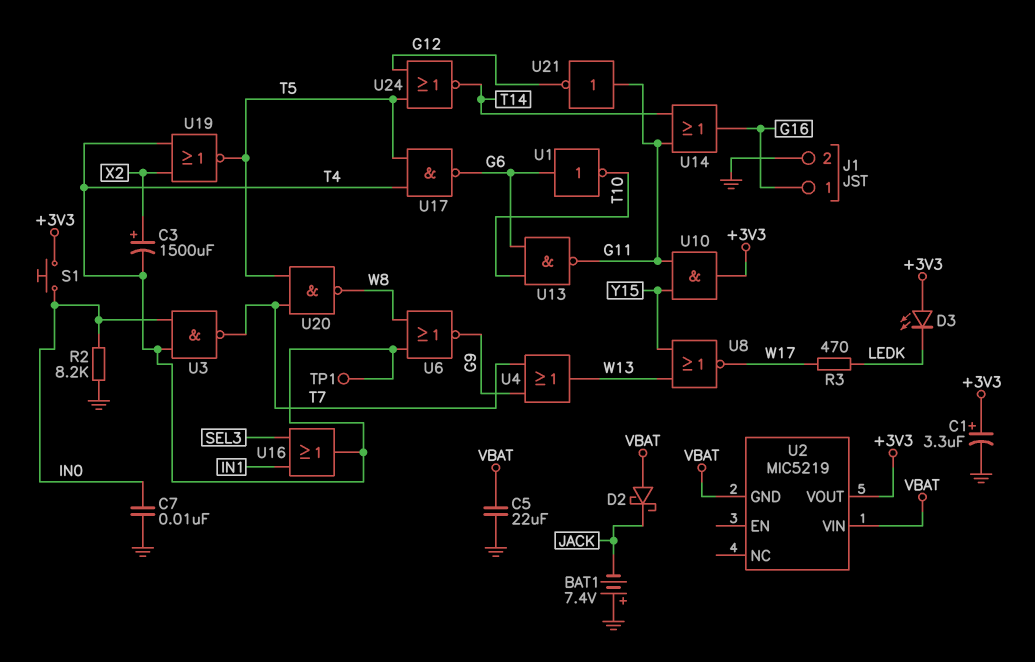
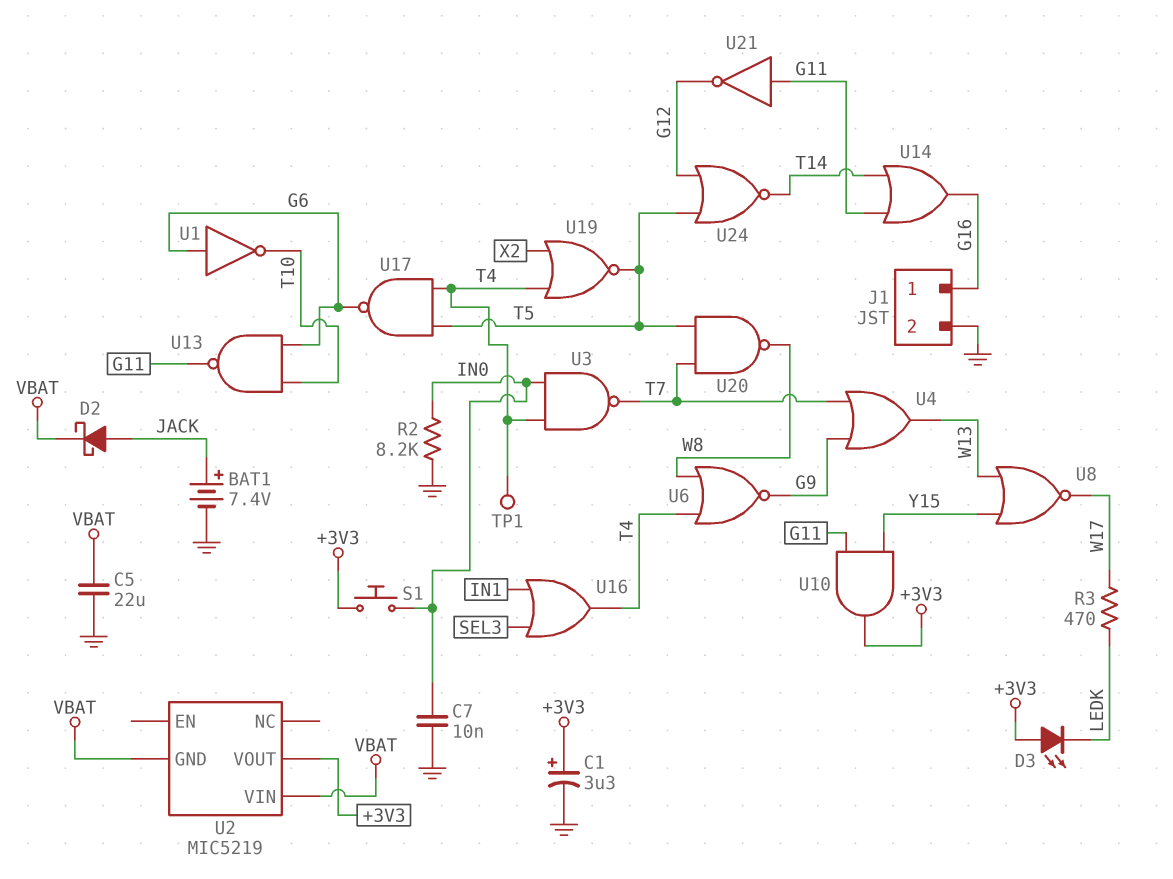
BAT1: 7.4V (plus GND, minus JACK) -> 7.4V (plus JACK, minus GND)
C3: 1500uF (plus X2, minus T4) -> none
D2: schottky (A VBAT, K JACK) -> schottky (A JACK, K VBAT)

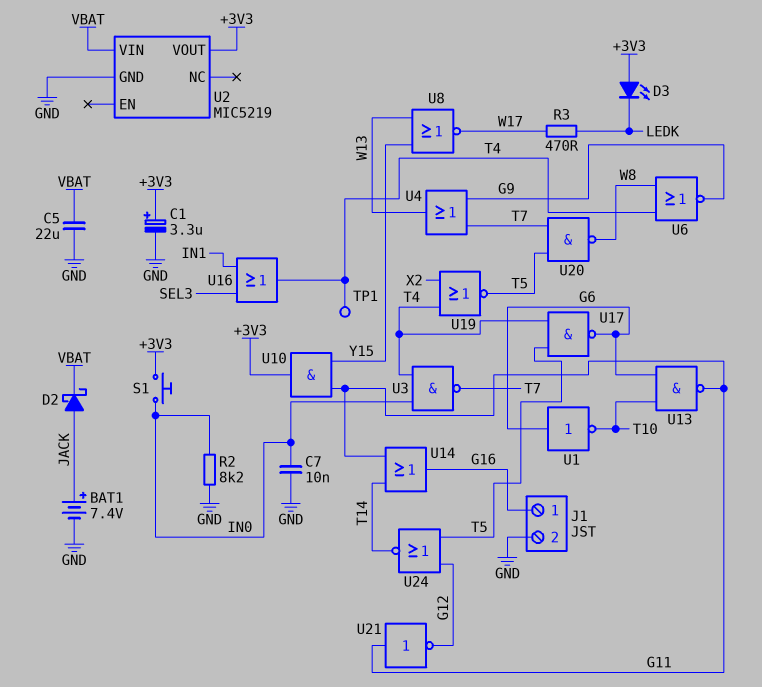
U2 pin GND: VBAT -> GND

